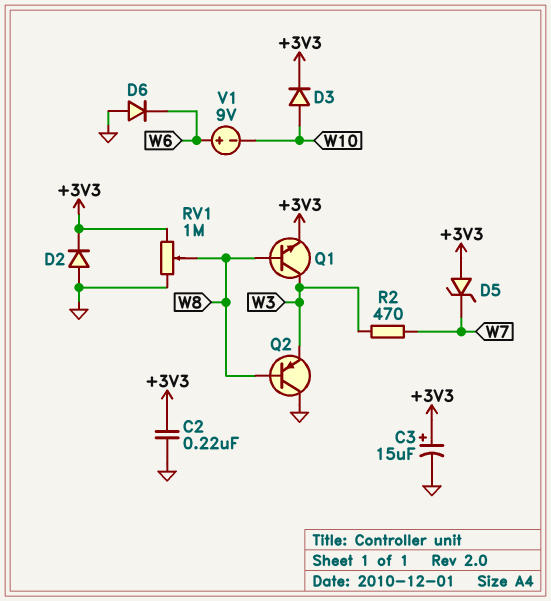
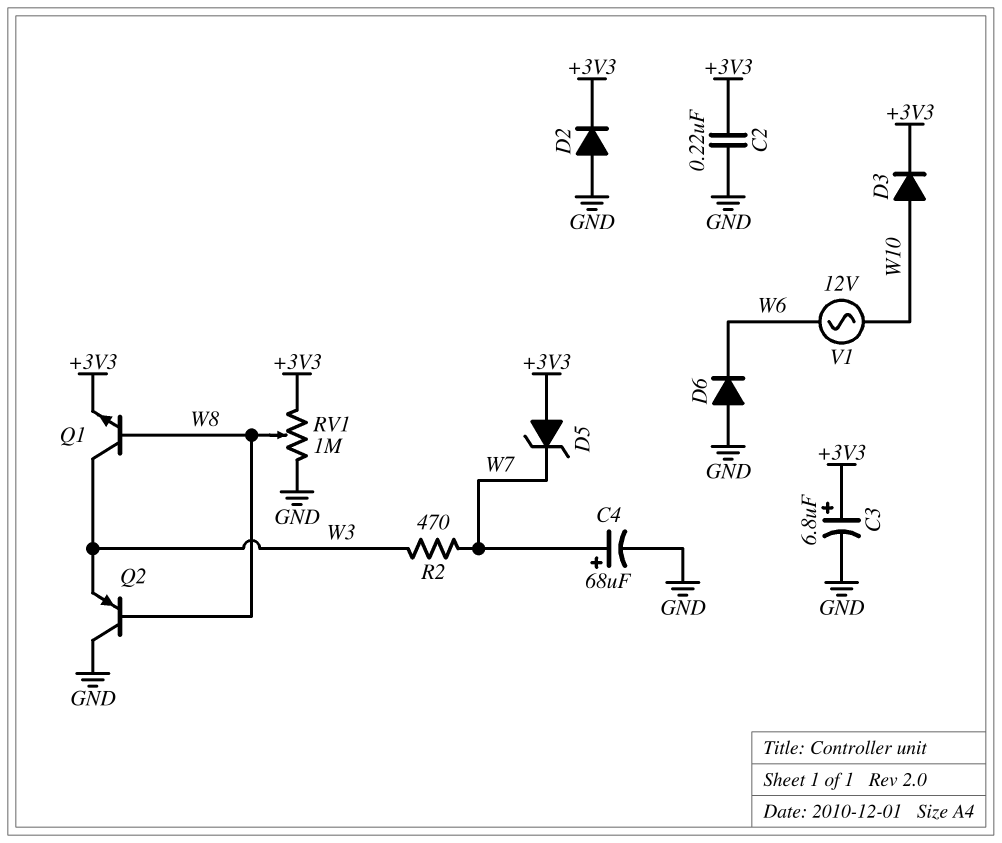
C3: 15uF (plus +3V3, minus GND) -> 6.8uF (plus +3V3, minus GND)
C4: none -> 68uF (plus W7, minus GND)
V1: 9V (plus W6, minus W10) -> AC 12V (W6, W10)

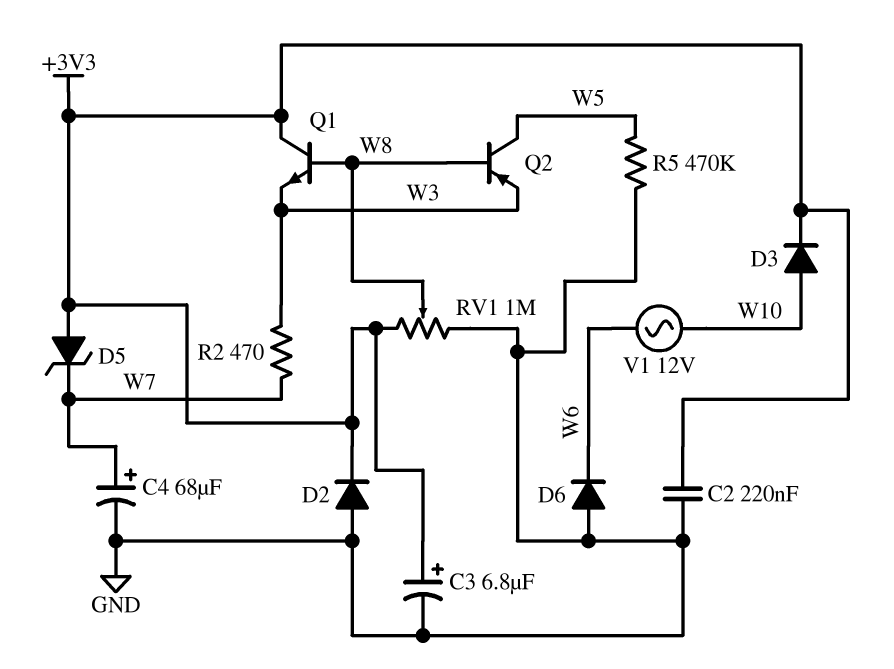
Q1: NPN (B W8, C W3, E +3V3) -> NPN (B W8, C +3V3, E W3)
Q2: PNP (B W8, C GND, E W3) -> PNP (B W8, C W5, E W3)
R5: none -> 470k (GND, W5)

